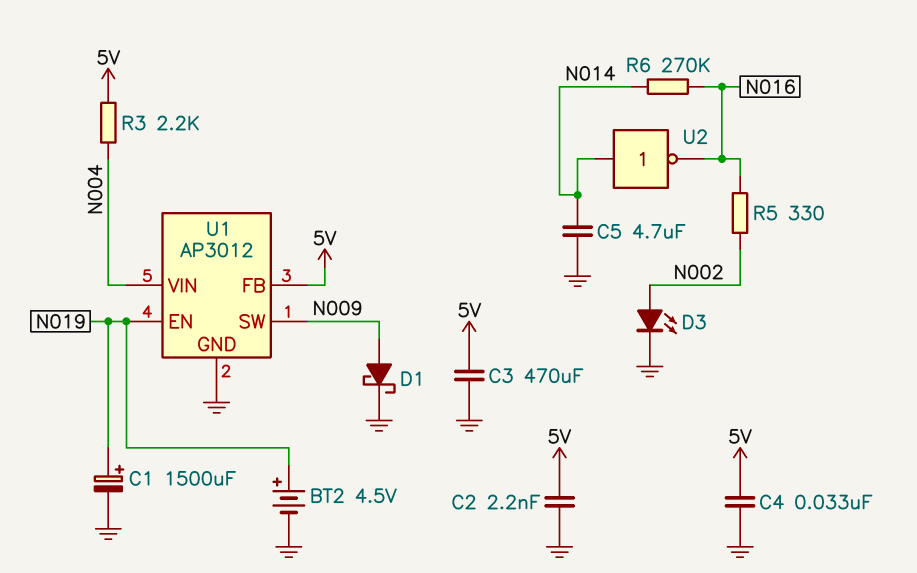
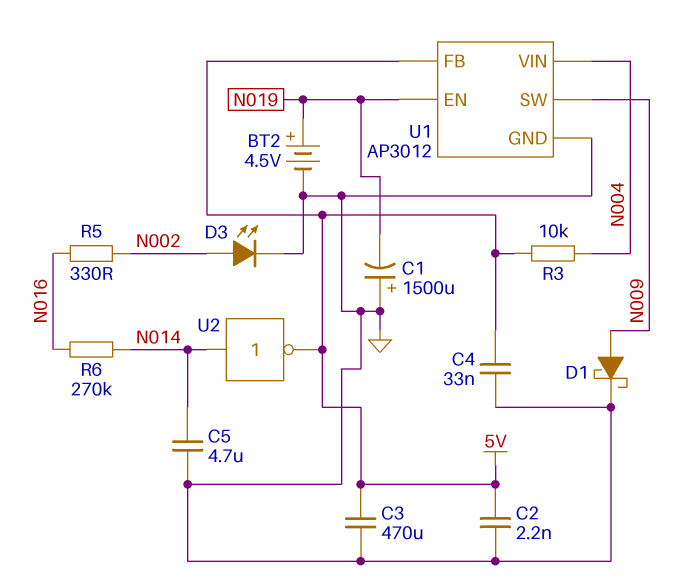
C1: 1500uF (plus N019, minus GND) -> 1500uF (plus GND, minus N019)
R3: 2.2k (5V, N004) -> 10k (5V, N004)
U2: NOT (in N014, out N016) -> NOT (in N014, out 5V)

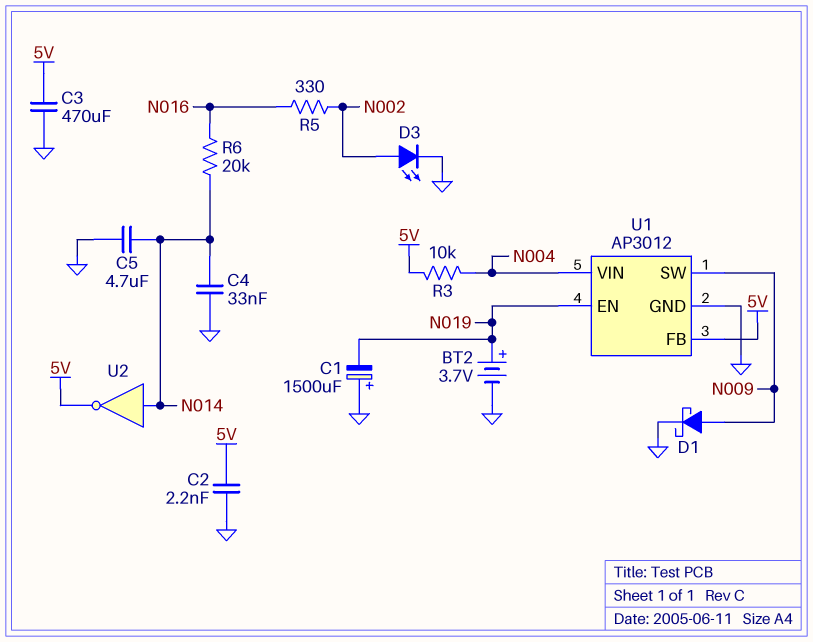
BT2: 4.5V (plus N019, minus GND) -> 3.7V (plus N019, minus GND)
C4: 33nF (5V, GND) -> 33nF (GND, N014)
R6: 270k (N014, N016) -> 20k (N014, N016)

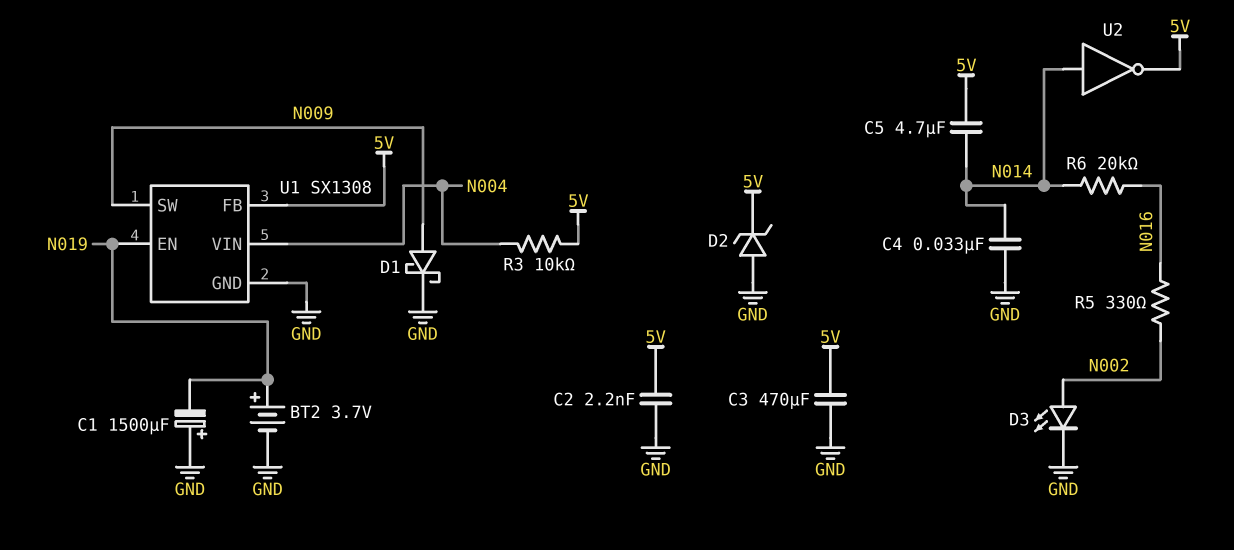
C5: 4.7uF (GND, N014) -> 4.7uF (5V, N014)
D2: none -> zener (A GND, K 5V)
U1: AP3012 -> SX1308

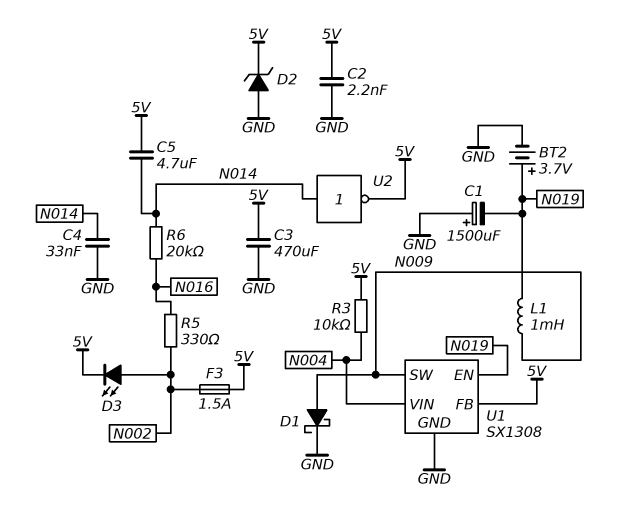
D3: LED (A N002, K GND) -> LED (A N002, K 5V)
F3: none -> 1.5A (5V, N002)
L1: none -> 1mH (N009, N019)

